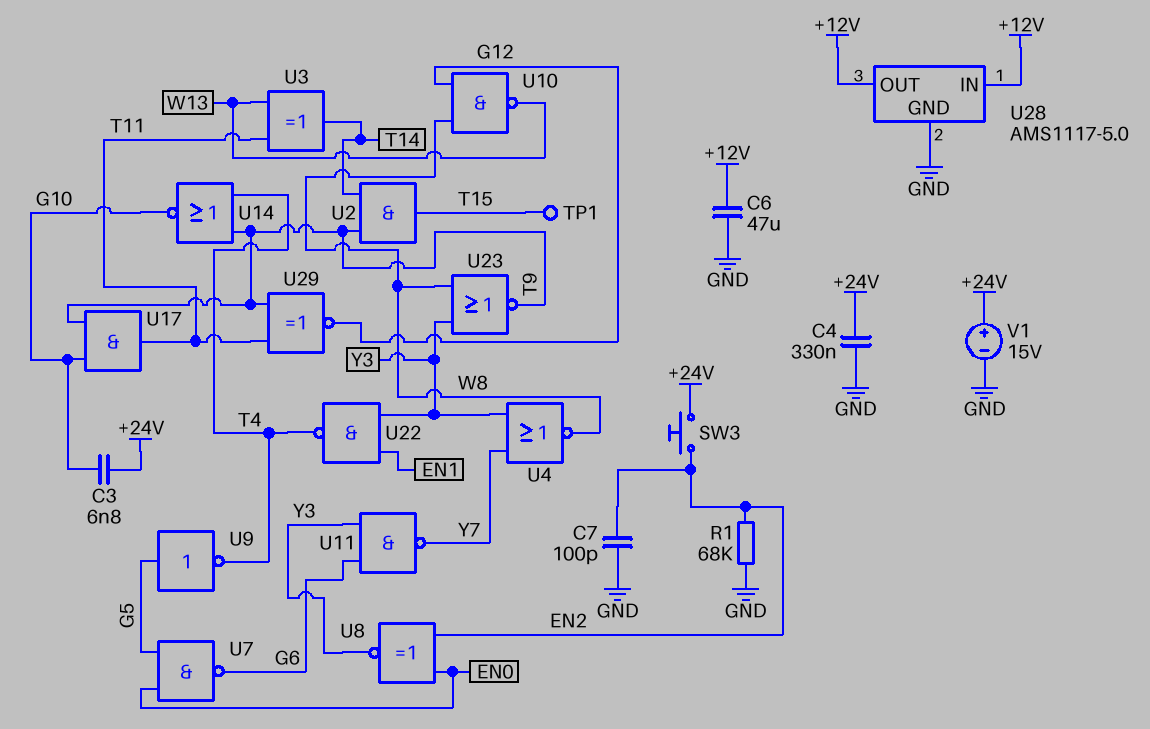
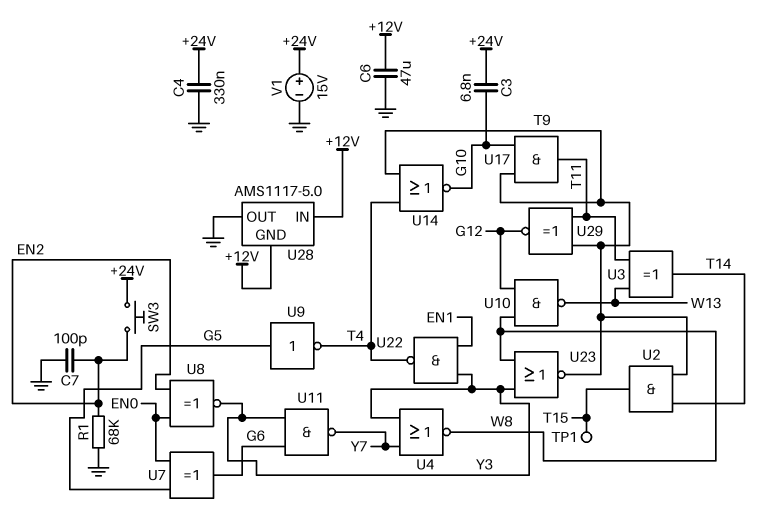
U7: NAND (in EN0, in G5, out G6) -> XOR (in EN0, in G5, out G6)
U28 pin GND: GND -> +12V
U28 pin OUT: +12V -> GND

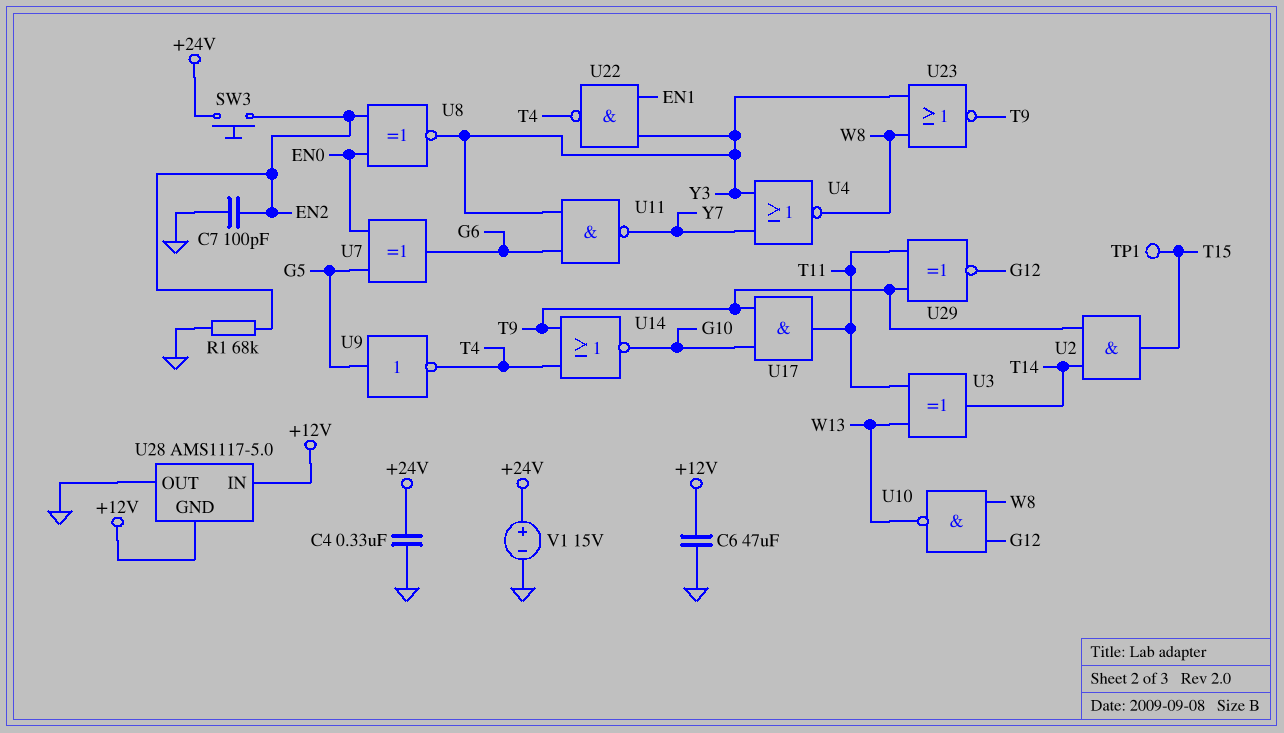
C3: 6.8nF (+24V, G10) -> none

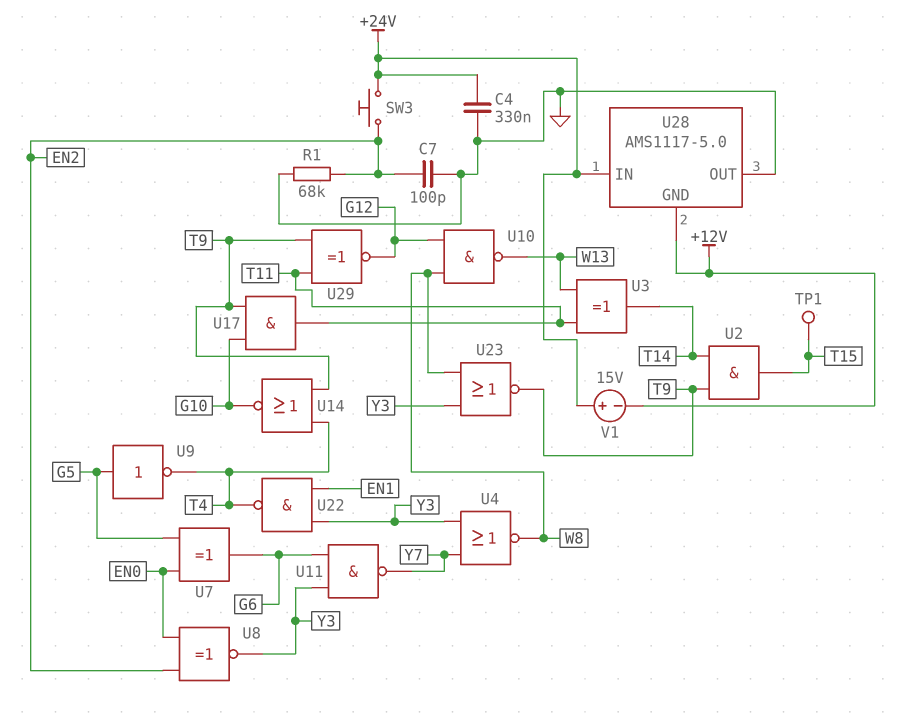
C6: 47uF (+12V, GND) -> none
U28 pin IN: +12V -> +24V
V1: 15V (plus +24V, minus GND) -> 15V (plus +24V, minus +12V)

